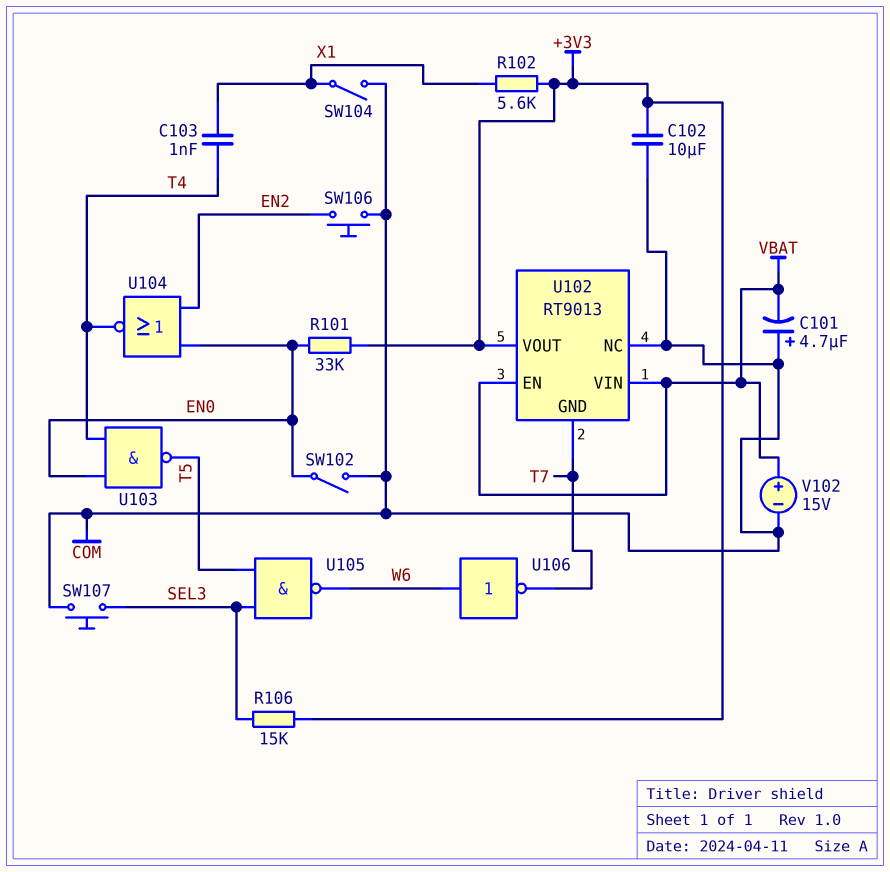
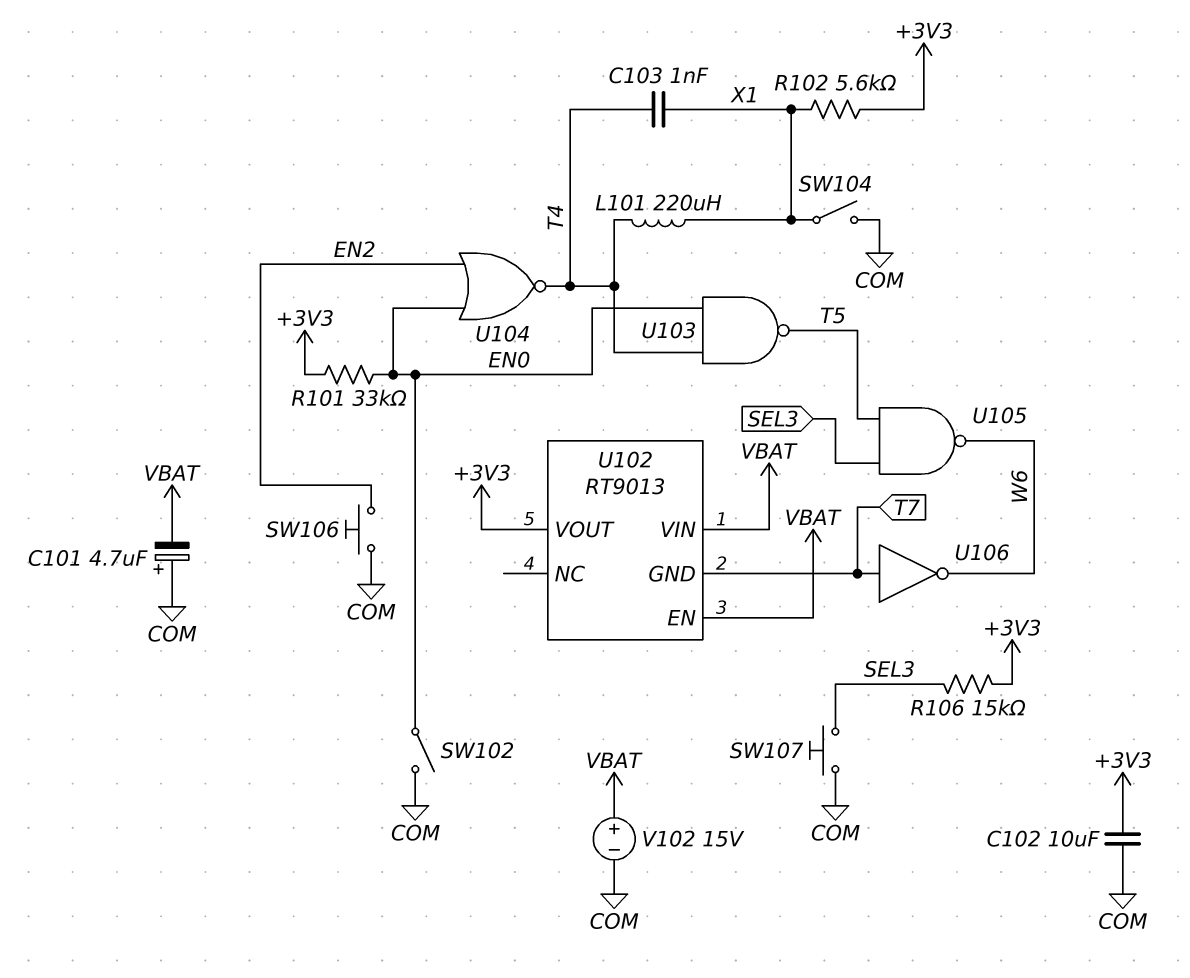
L101: none -> 220uH (T4, X1)
U102 pin NC: COM -> none
U106: NOT (in W6, out T7) -> NOT (in T7, out W6)

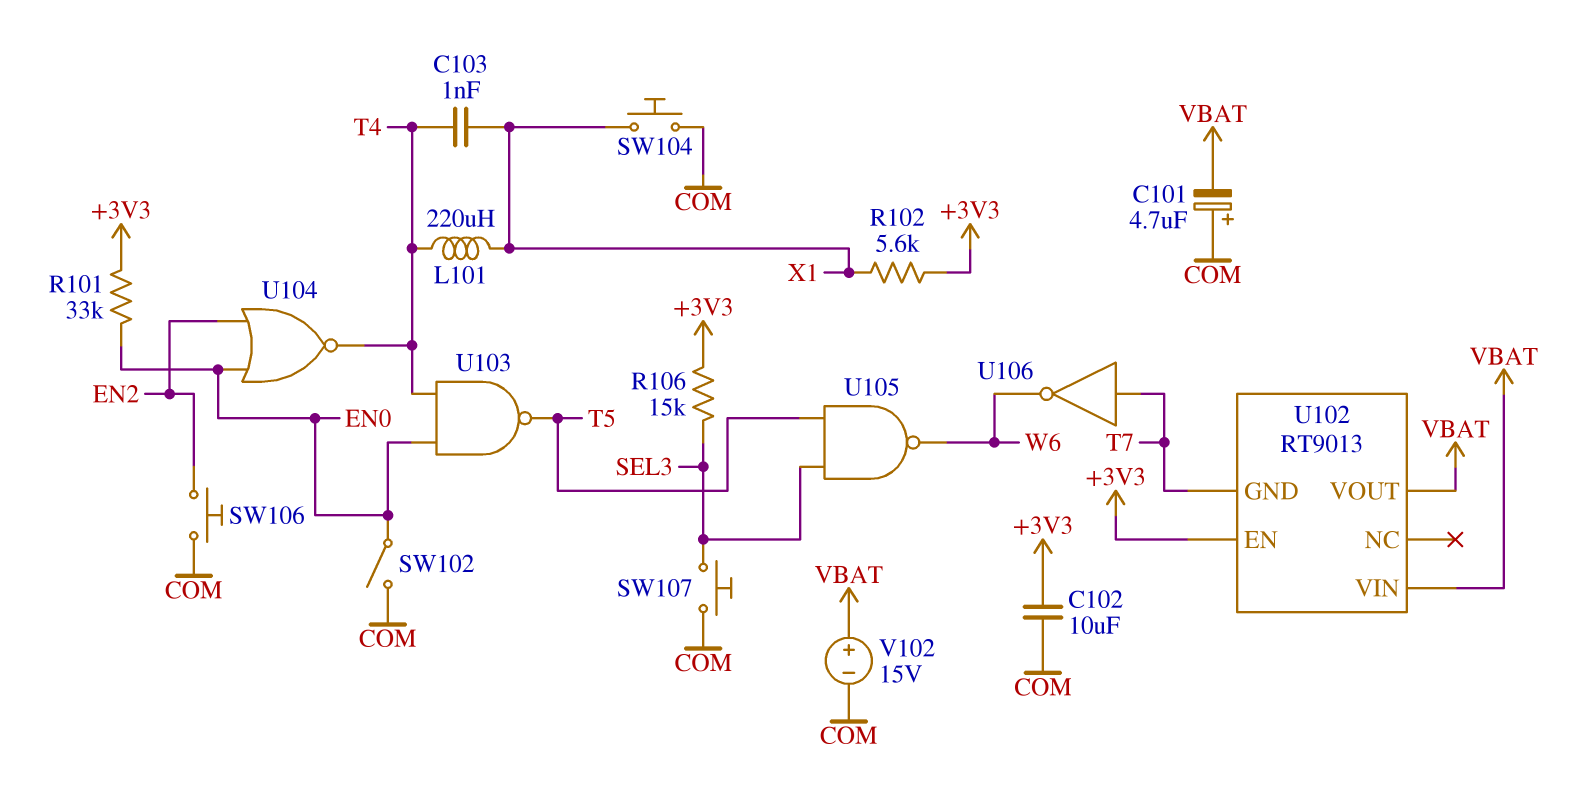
SW104: switch (COM, X1) -> button (COM, X1)
U102 pin EN: VBAT -> +3V3
U102 pin VOUT: +3V3 -> VBAT

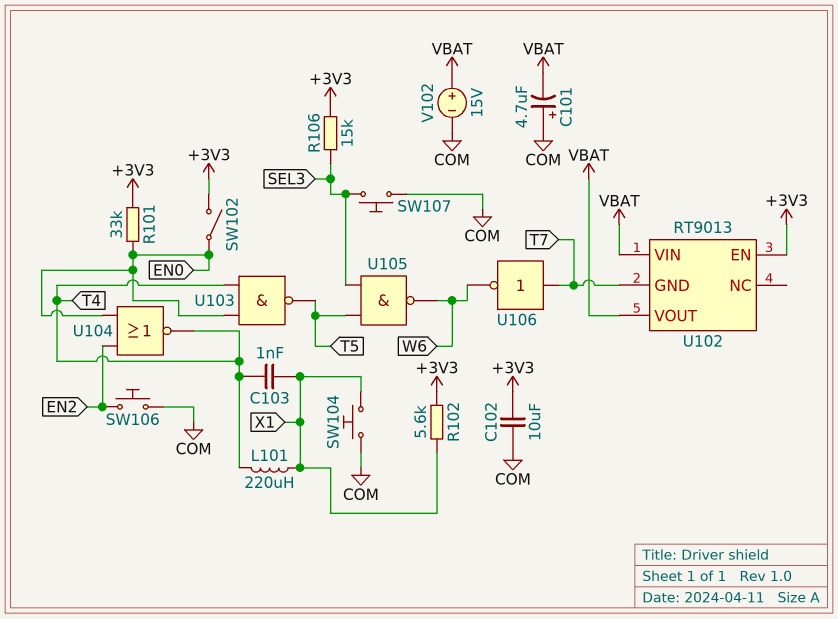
SW102: switch (COM, EN0) -> switch (+3V3, EN0)

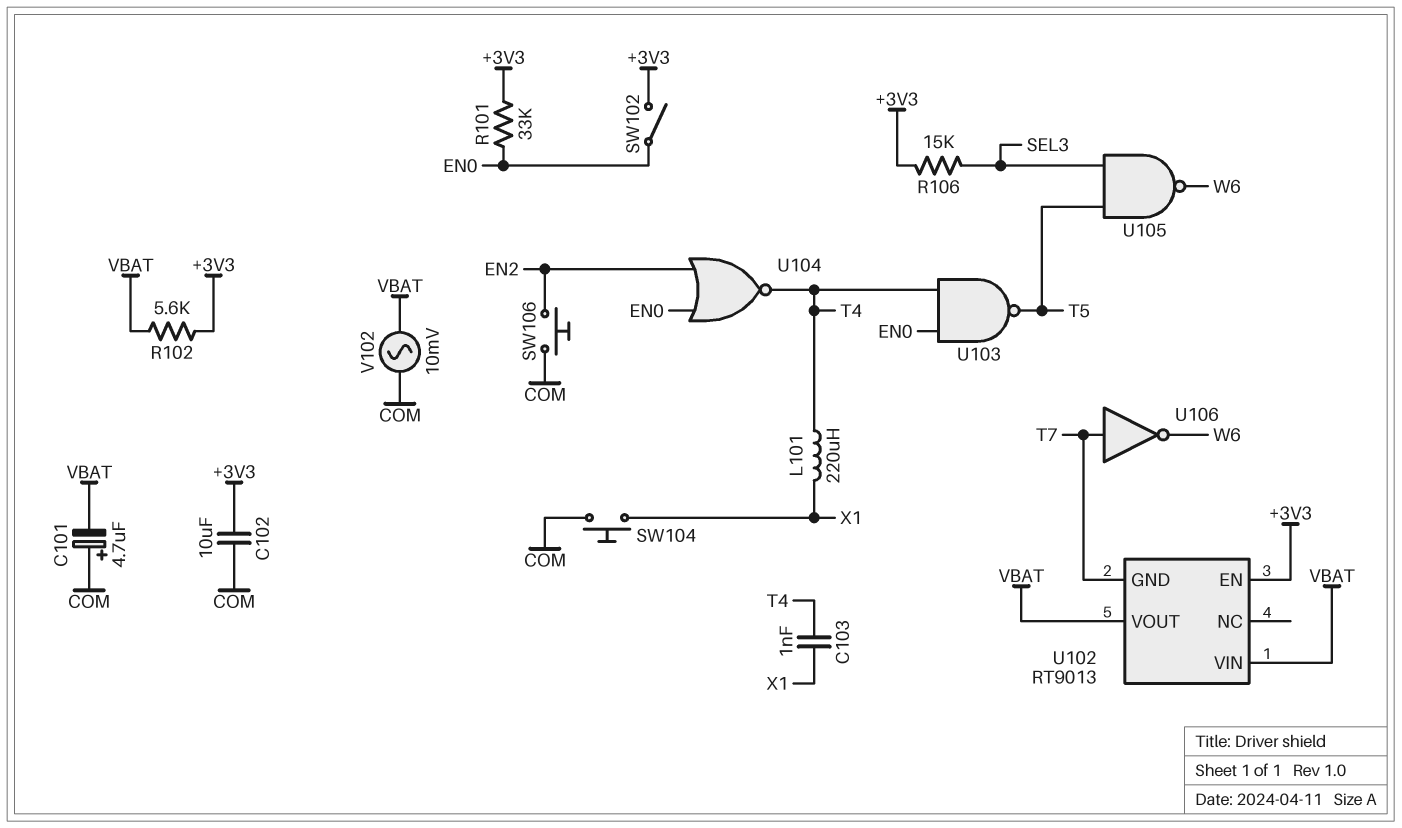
R102: 5.6k (+3V3, X1) -> 5.6k (+3V3, VBAT)
SW107: button (COM, SEL3) -> none
V102: 15V (plus VBAT, minus COM) -> AC 10mV (COM, VBAT)

